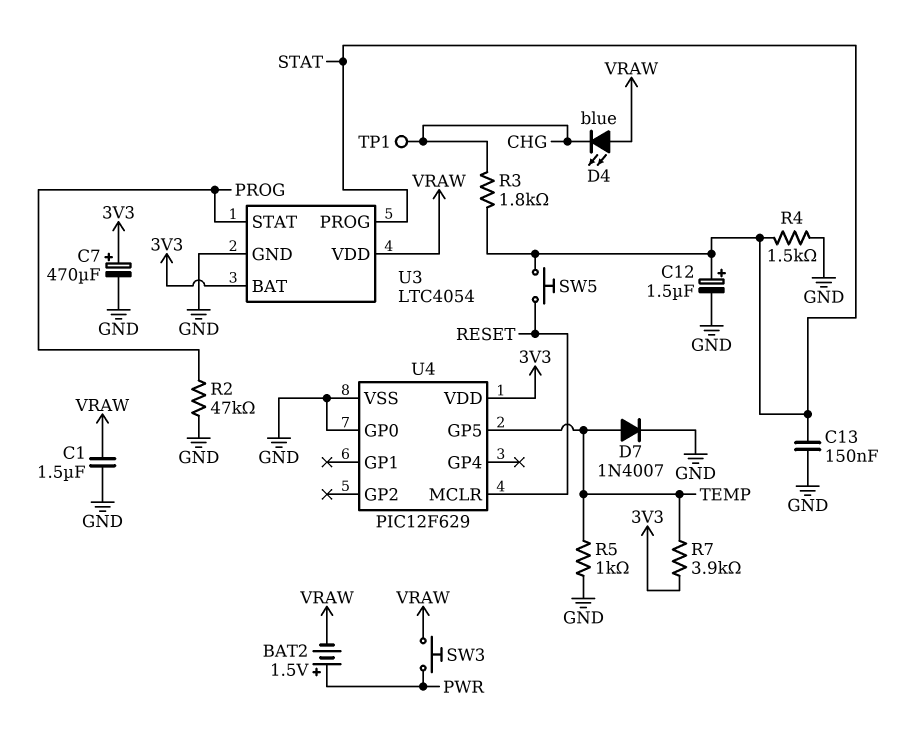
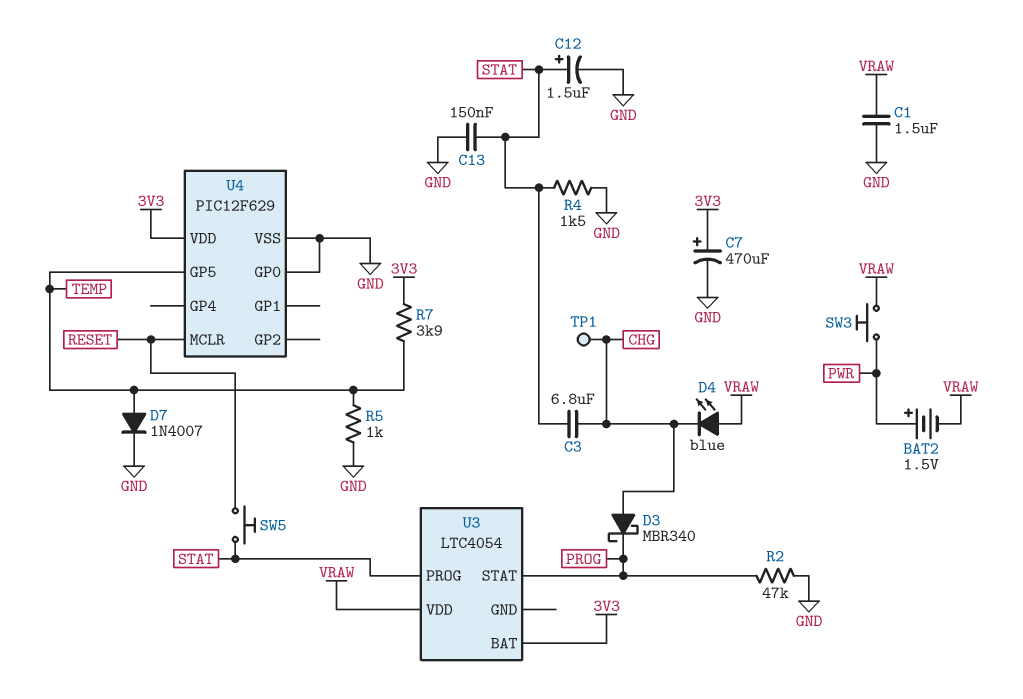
C3: none -> 6.8uF (CHG, STAT)
D3: none -> schottky MBR340 (A CHG, K PROG)
R3: 1.8k (CHG, STAT) -> none
U3 pin GND: GND -> none

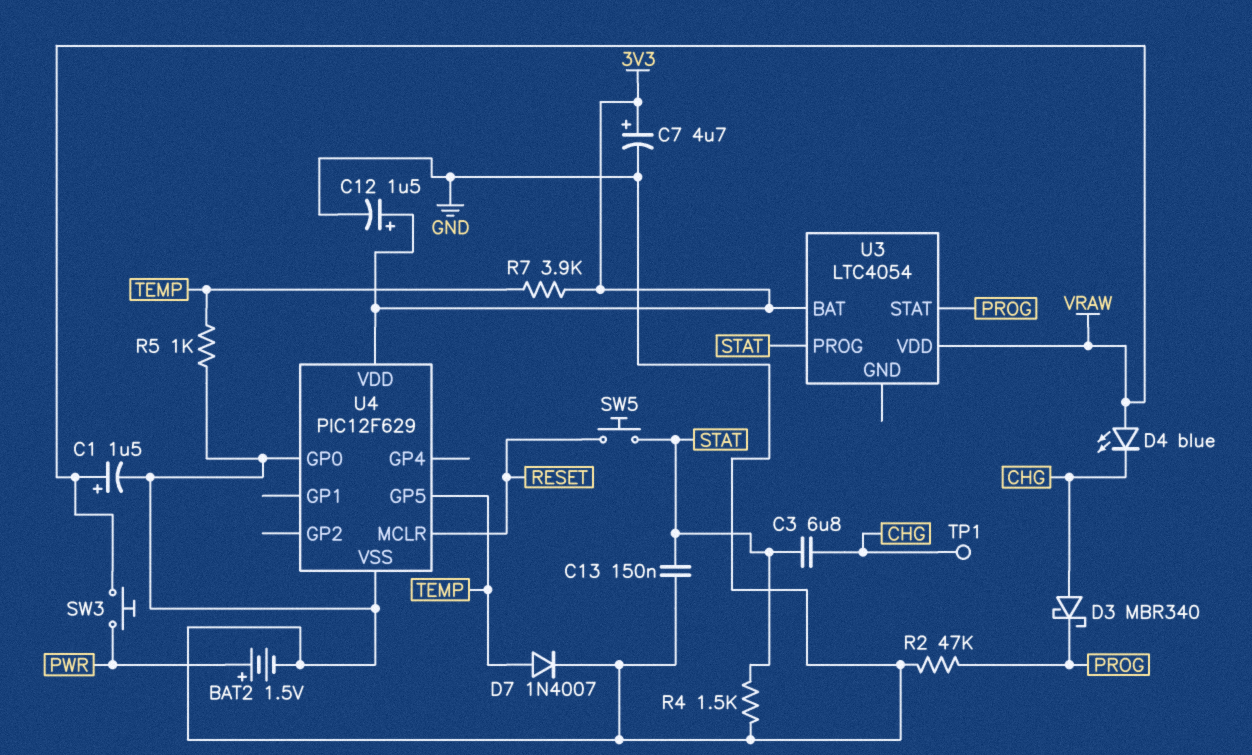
BAT2: 1.5V (plus PWR, minus VRAW) -> 1.5V (plus PWR, minus GND)
C1: 1.5uF (GND, VRAW) -> 1.5uF (plus VRAW, minus GND)
C7: 470uF (plus 3V3, minus GND) -> 4.7uF (plus 3V3, minus GND)
C12: 1.5uF (plus STAT, minus GND) -> 1.5uF (plus 3V3, minus GND)

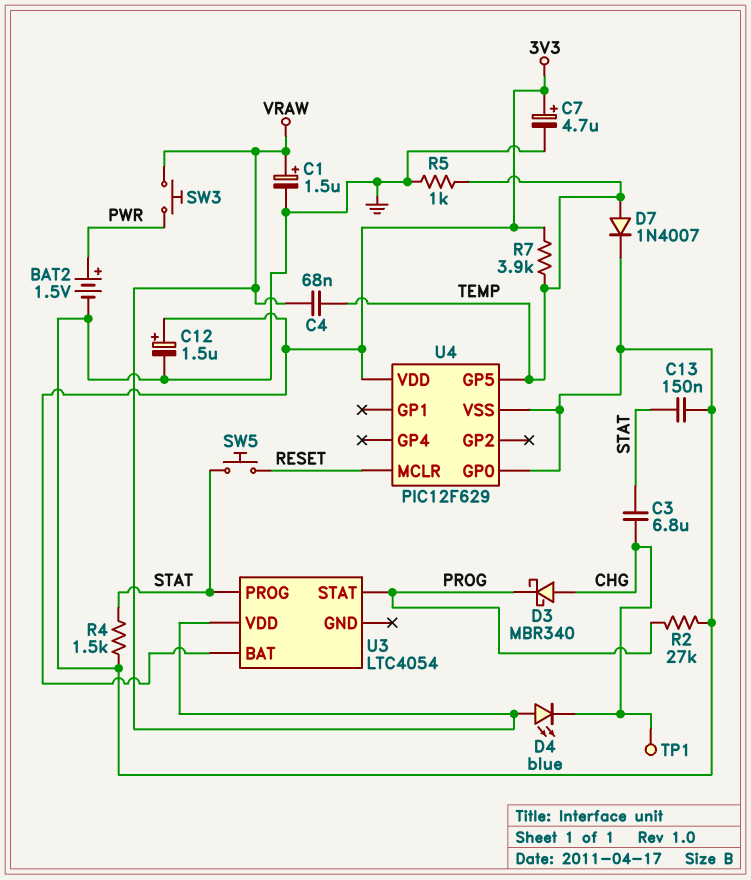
C4: none -> 68nF (TEMP, VRAW)
R2: 47k (GND, PROG) -> 27k (GND, PROG)

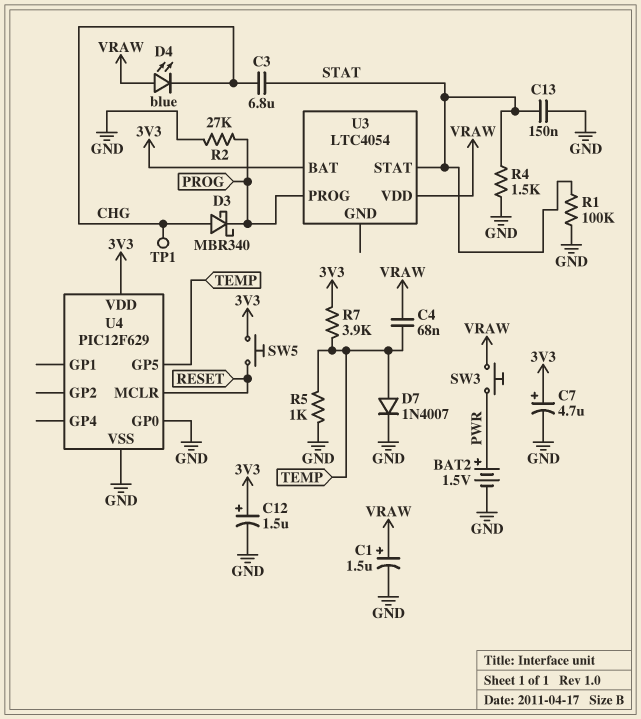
R1: none -> 100k (GND, STAT)
SW5: button (RESET, STAT) -> button (3V3, RESET)
U3 pin PROG: STAT -> PROG
U3 pin STAT: PROG -> STAT

